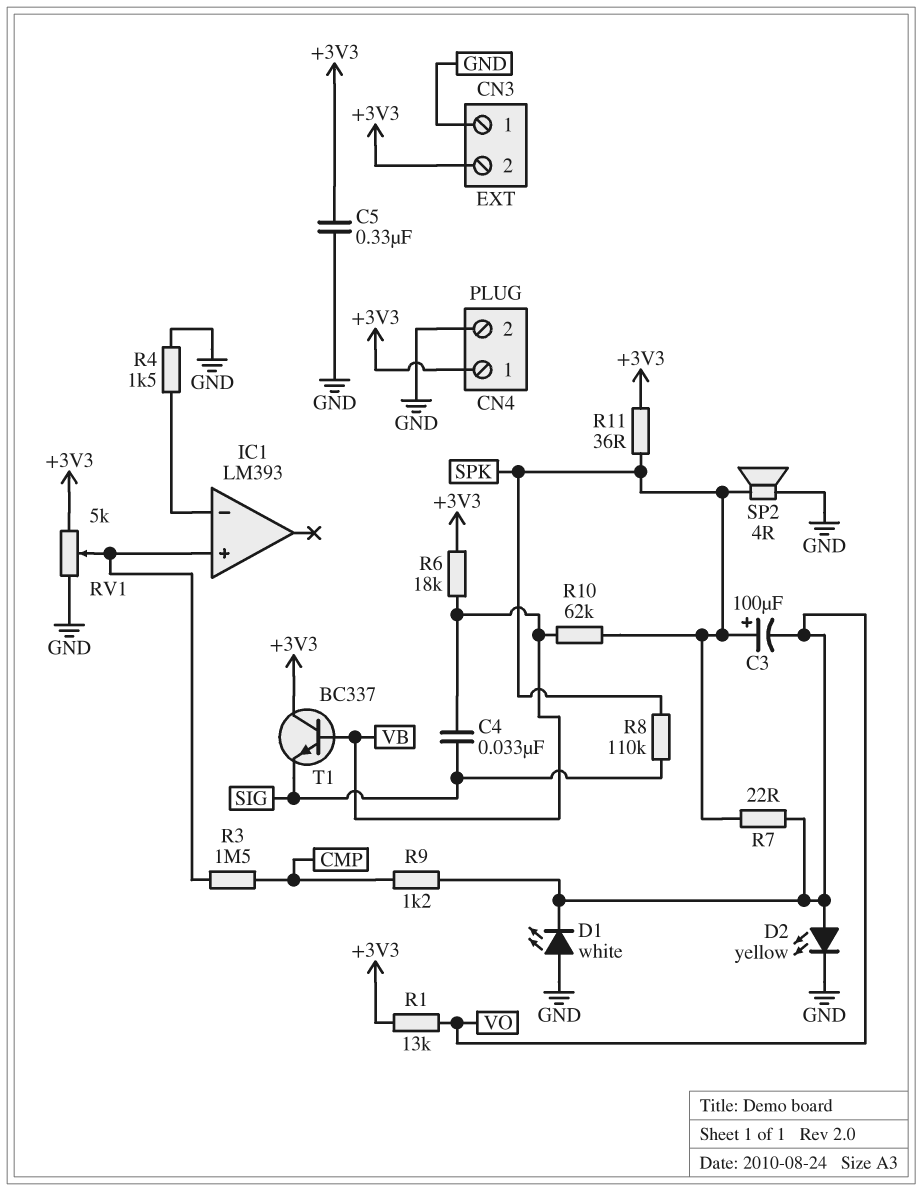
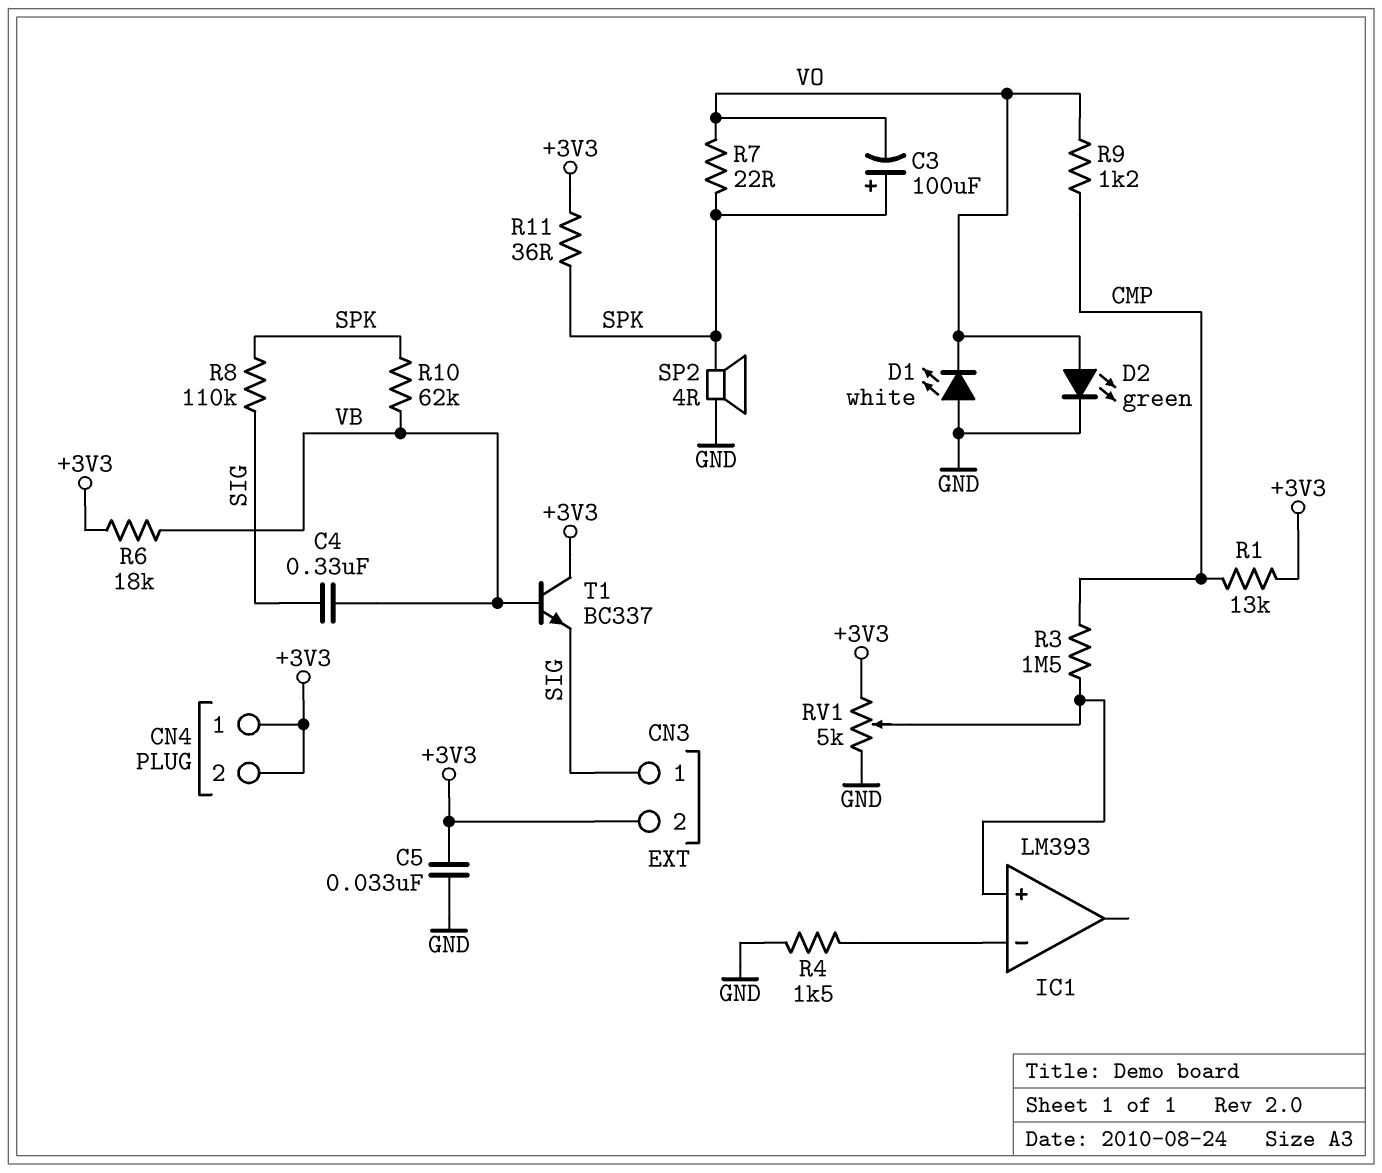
C4: 33nF (SIG, VB) -> 330nF (SIG, VB)
C5: 330nF (+3V3, GND) -> 33nF (+3V3, GND)
CN3 pin 1: GND -> SIG
CN4 pin 2: GND -> +3V3
D2: LED yellow (A VO, K GND) -> LED green (A VO, K GND)
R1: 13k (+3V3, VO) -> 13k (+3V3, CMP)

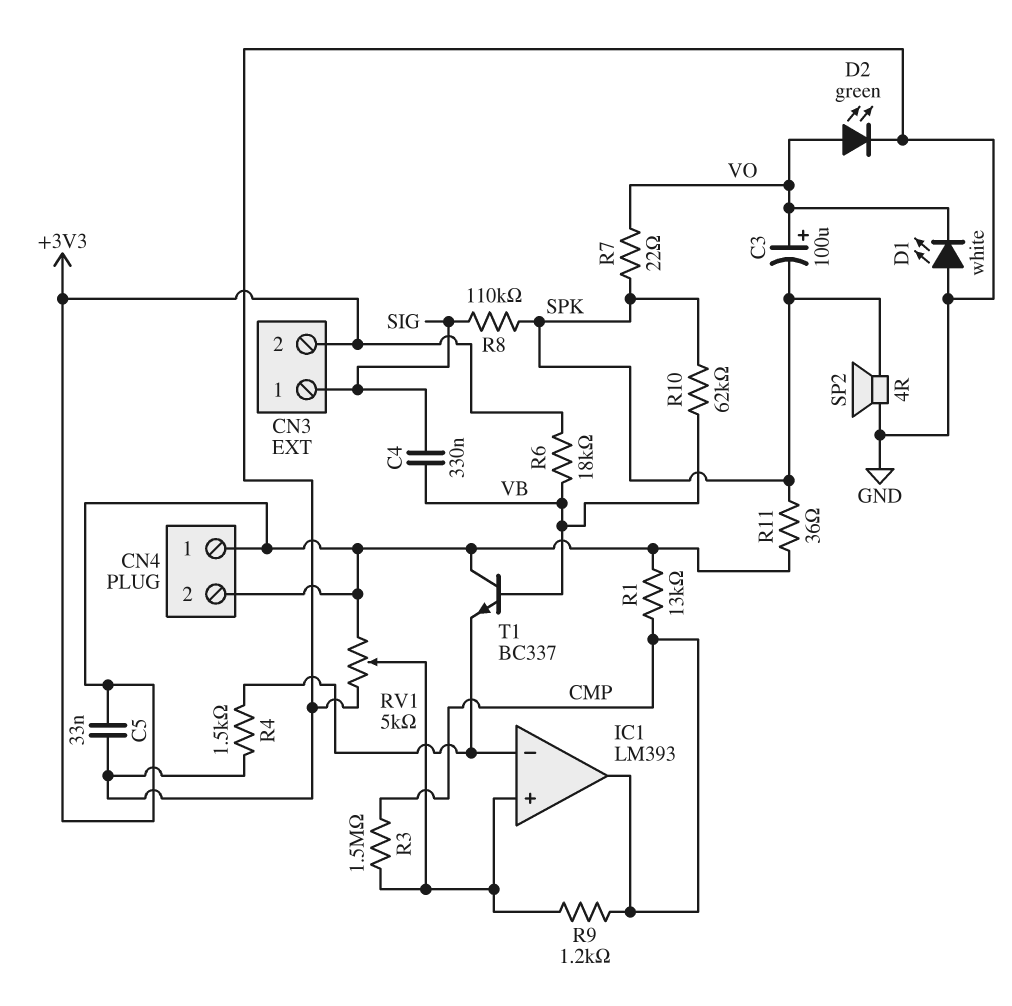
C3: 100uF (plus SPK, minus VO) -> 100uF (plus VO, minus SPK)
IC1 pin out: none -> CMP
R9: 1.2k (CMP, VO) -> 1.2k (CMP, IC1/in+)
T1: NPN BC337 (B VB, C +3V3, E SIG) -> NPN BC337 (B VB, C +3V3, E IC1/in-)

